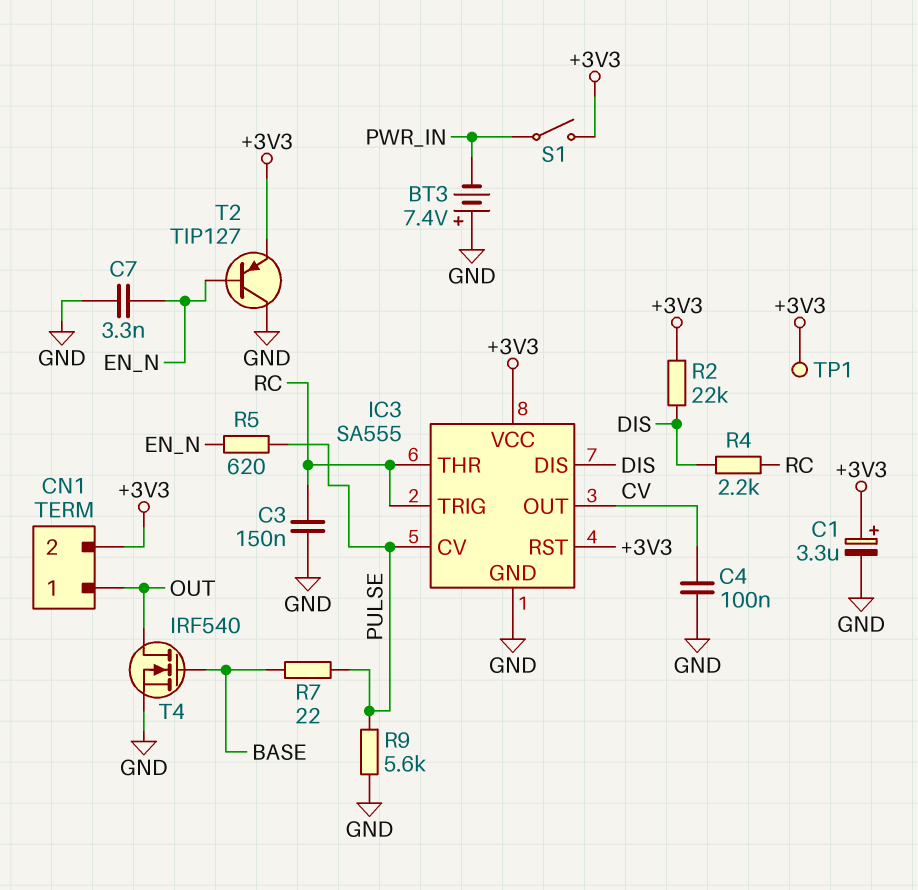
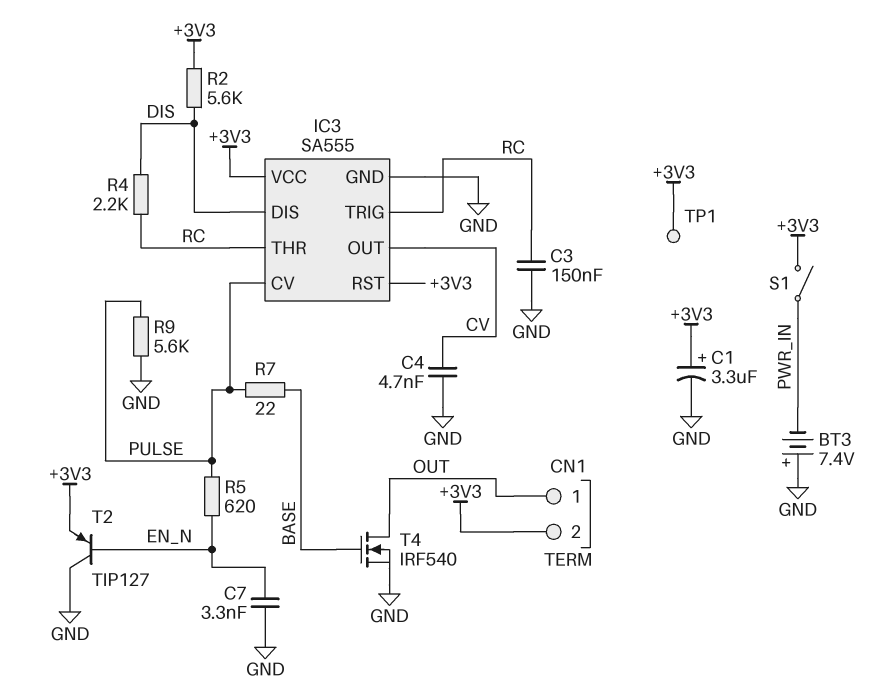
C4: 100nF (CV, GND) -> 4.7nF (CV, GND)
R2: 22k (+3V3, DIS) -> 5.6k (+3V3, DIS)

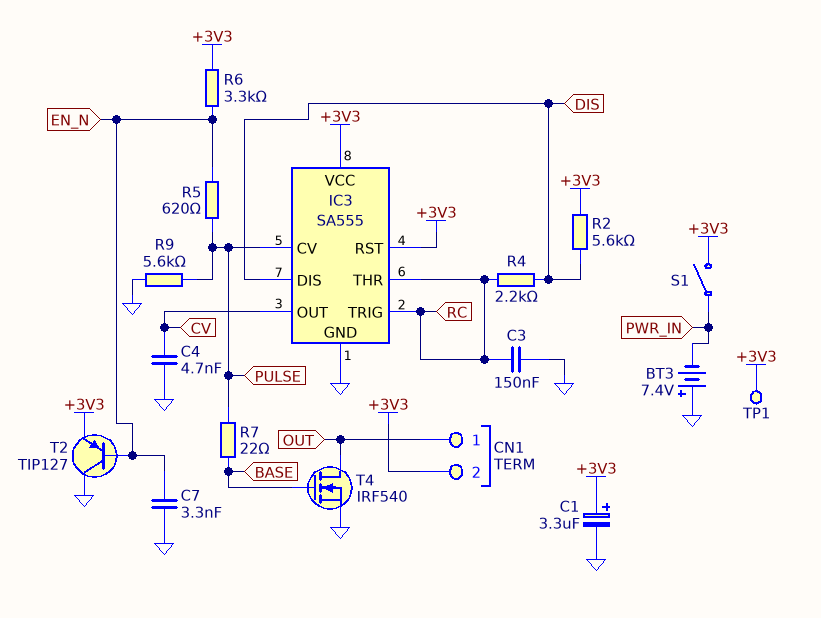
R6: none -> 3.3k (+3V3, EN_N)

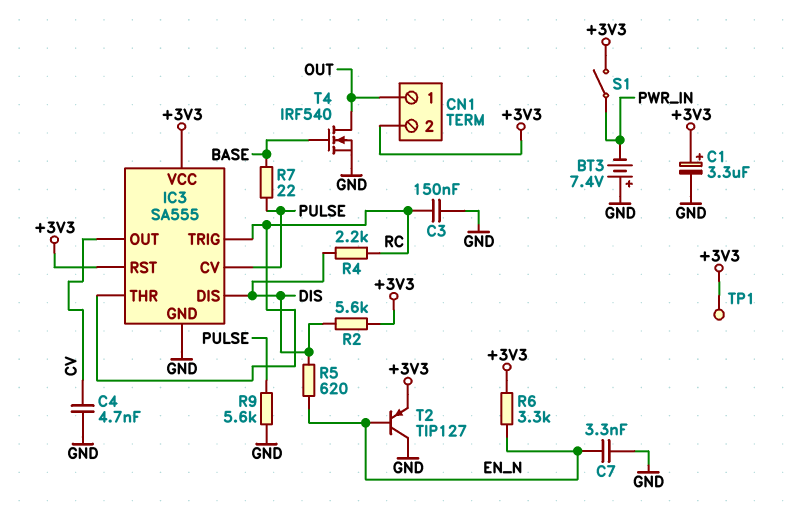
R5: 620 (EN_N, PULSE) -> 620 (DIS, EN_N)

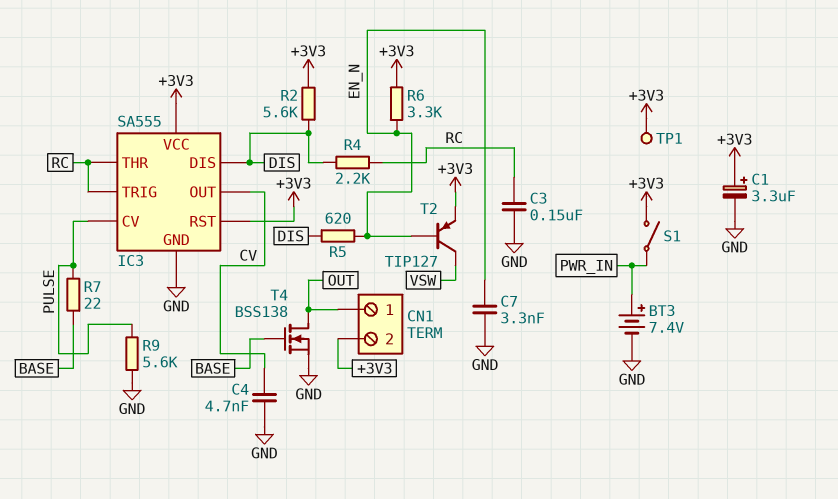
BT3: 7.4V (plus GND, minus PWR_IN) -> 7.4V (plus PWR_IN, minus GND)
T2: PNP TIP127 (B EN_N, C GND, E +3V3) -> PNP TIP127 (B EN_N, C VSW, E +3V3)
T4: NMOS IRF540 (G BASE, D OUT, S GND) -> NMOS BSS138 (G BASE, D OUT, S GND)

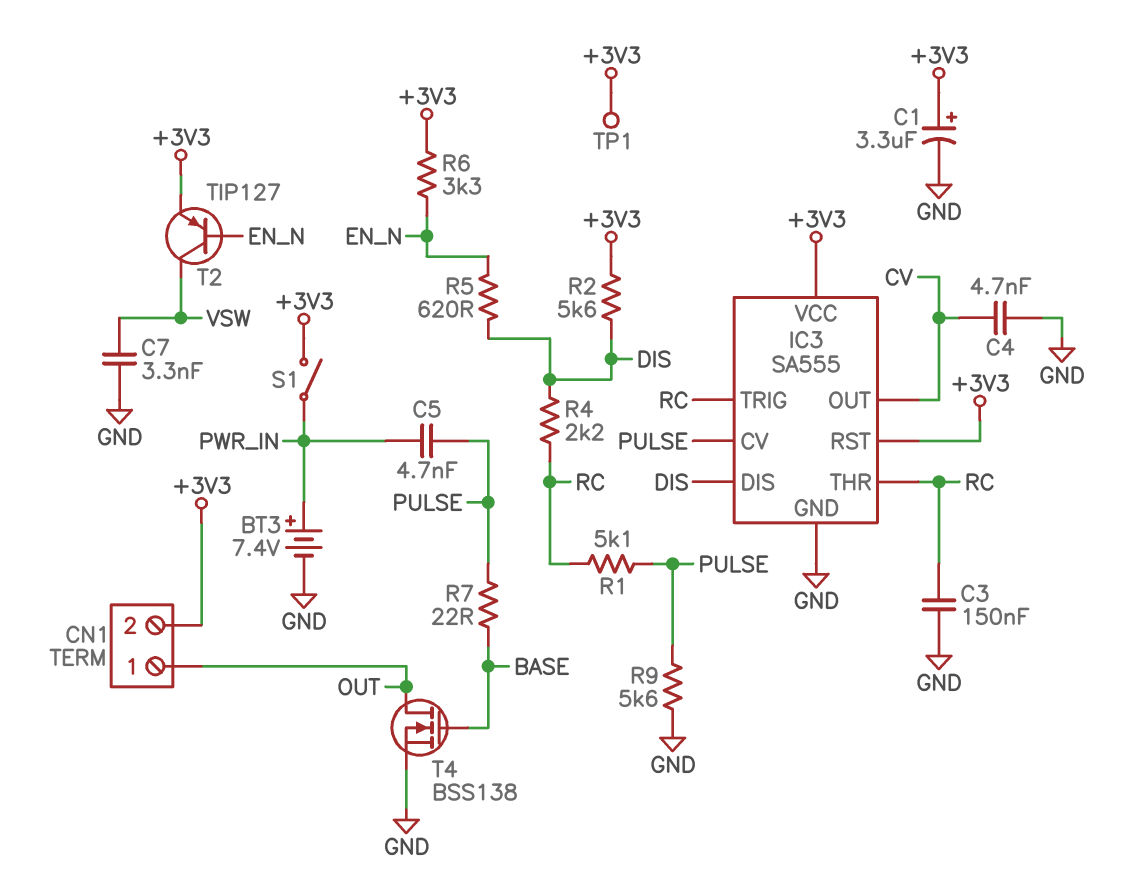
C5: none -> 4.7nF (PULSE, PWR_IN)
C7: 3.3nF (EN_N, GND) -> 3.3nF (GND, VSW)
R1: none -> 5.1k (PULSE, RC)

